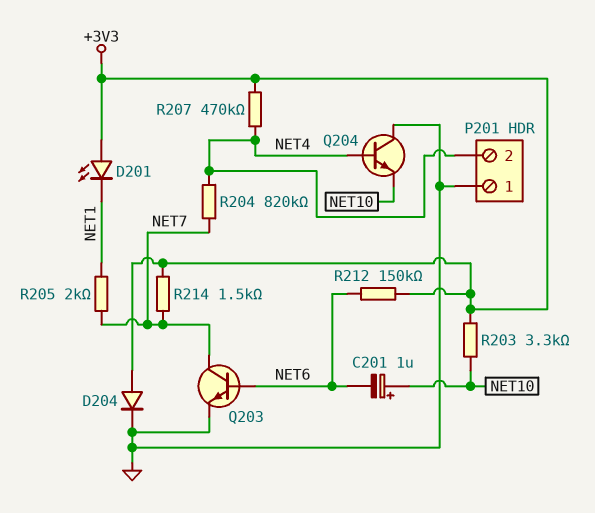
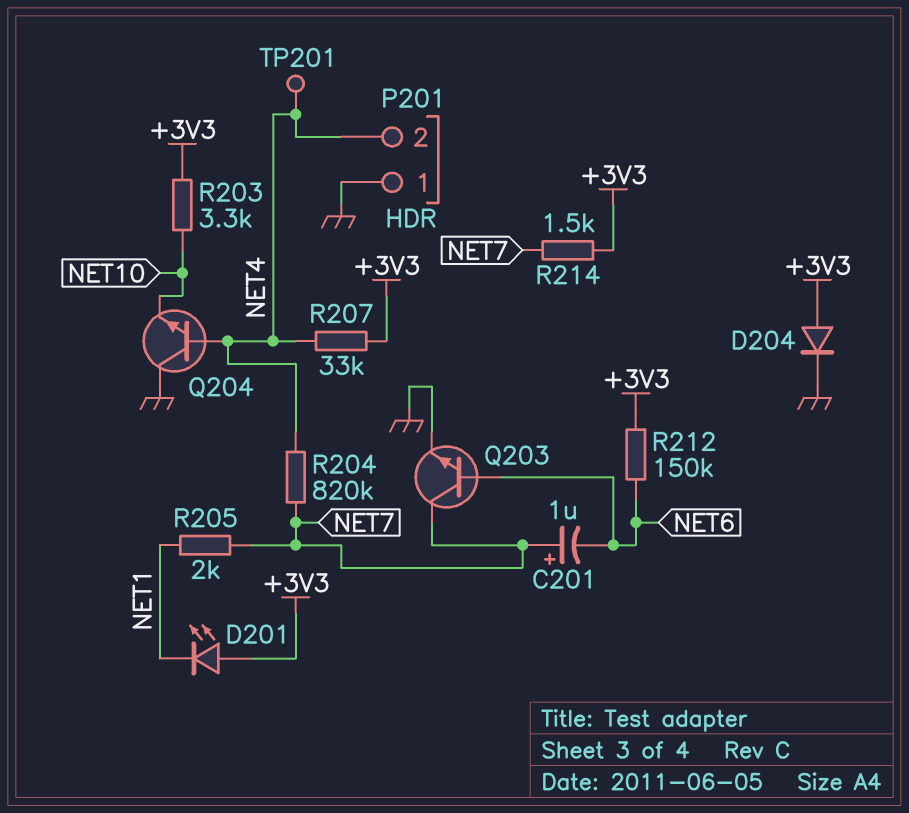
C201: 1uF (plus NET10, minus NET6) -> 1uF (plus NET7, minus NET6)
R207: 470k (+3V3, NET4) -> 33k (+3V3, NET4)
TP201: none -> test point (NET4)

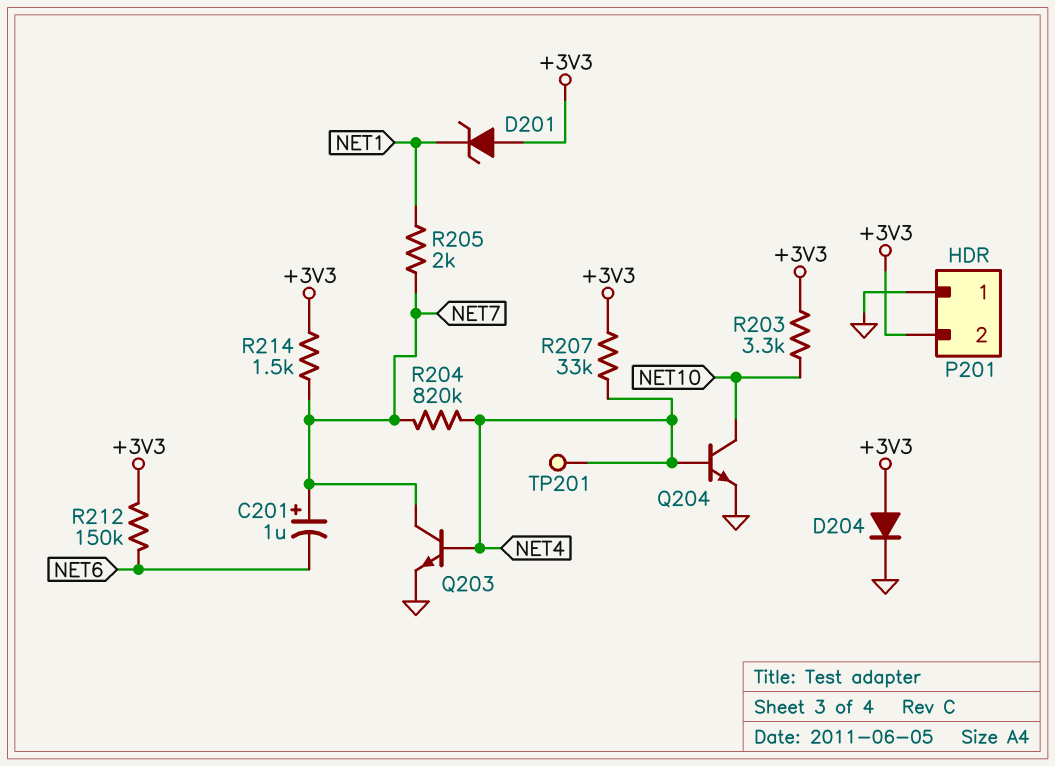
D201: LED (A +3V3, K NET1) -> zener (A +3V3, K NET1)
P201 pin 2: NET4 -> +3V3
Q203: NPN (B NET6, C NET7, E GND) -> NPN (B NET4, C NET7, E GND)
Q204: NPN (B NET4, C GND, E NET10) -> NPN (B NET4, C NET10, E GND)

